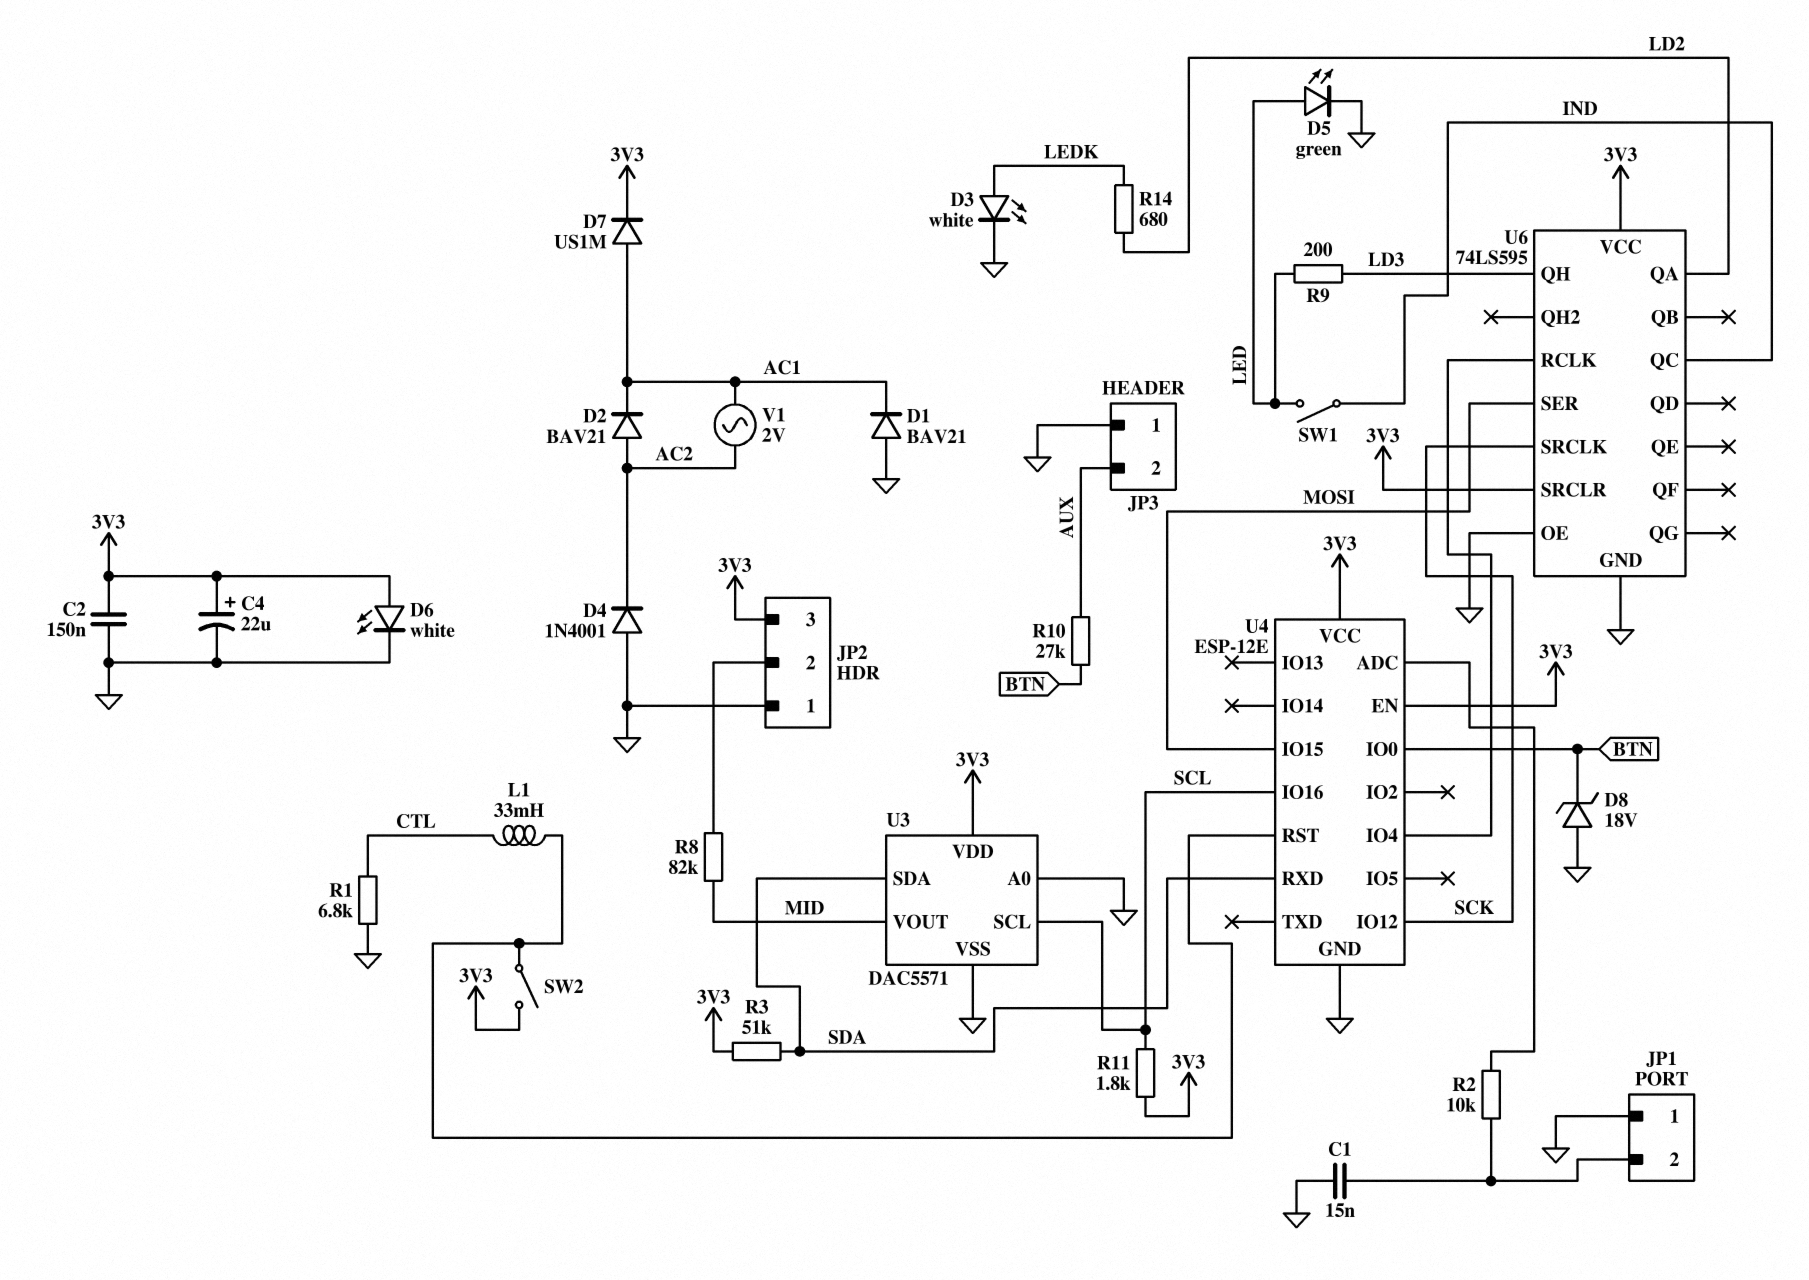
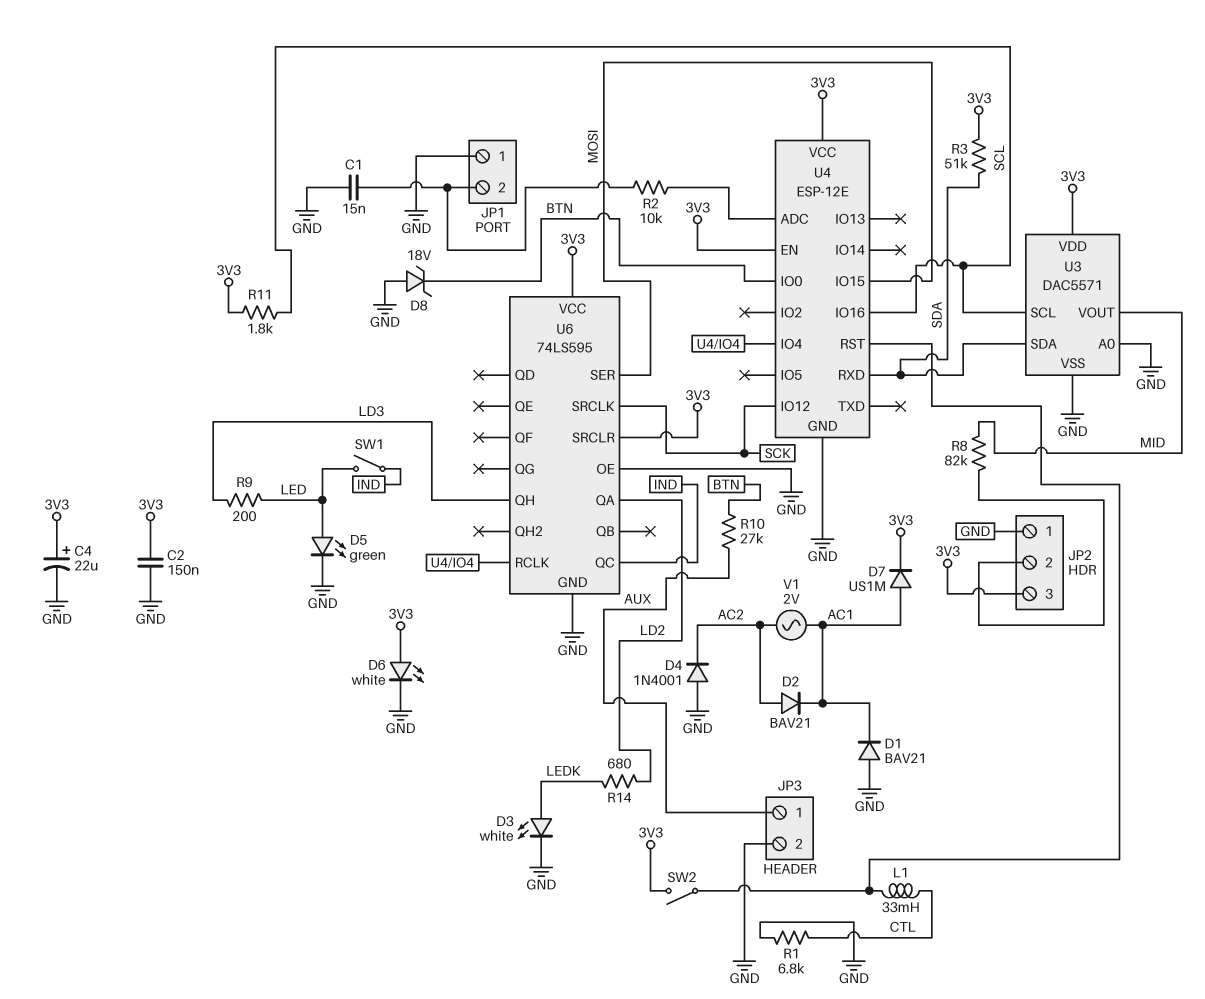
JP3 pin 1: GND -> AUX
JP3 pin 2: AUX -> GND

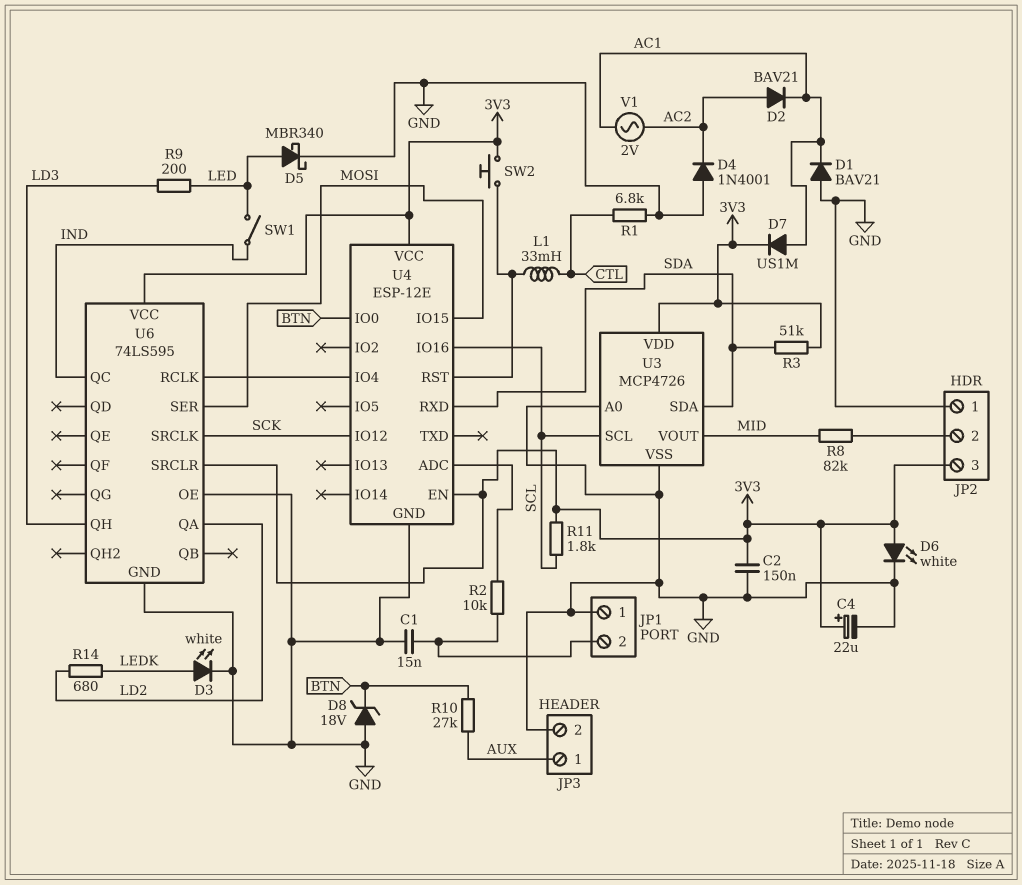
D5: LED green (A LED, K GND) -> schottky MBR340 (A LED, K GND)
SW2: switch (3V3, U4/RST) -> button (3V3, U4/RST)
U3: DAC5571 -> MCP4726

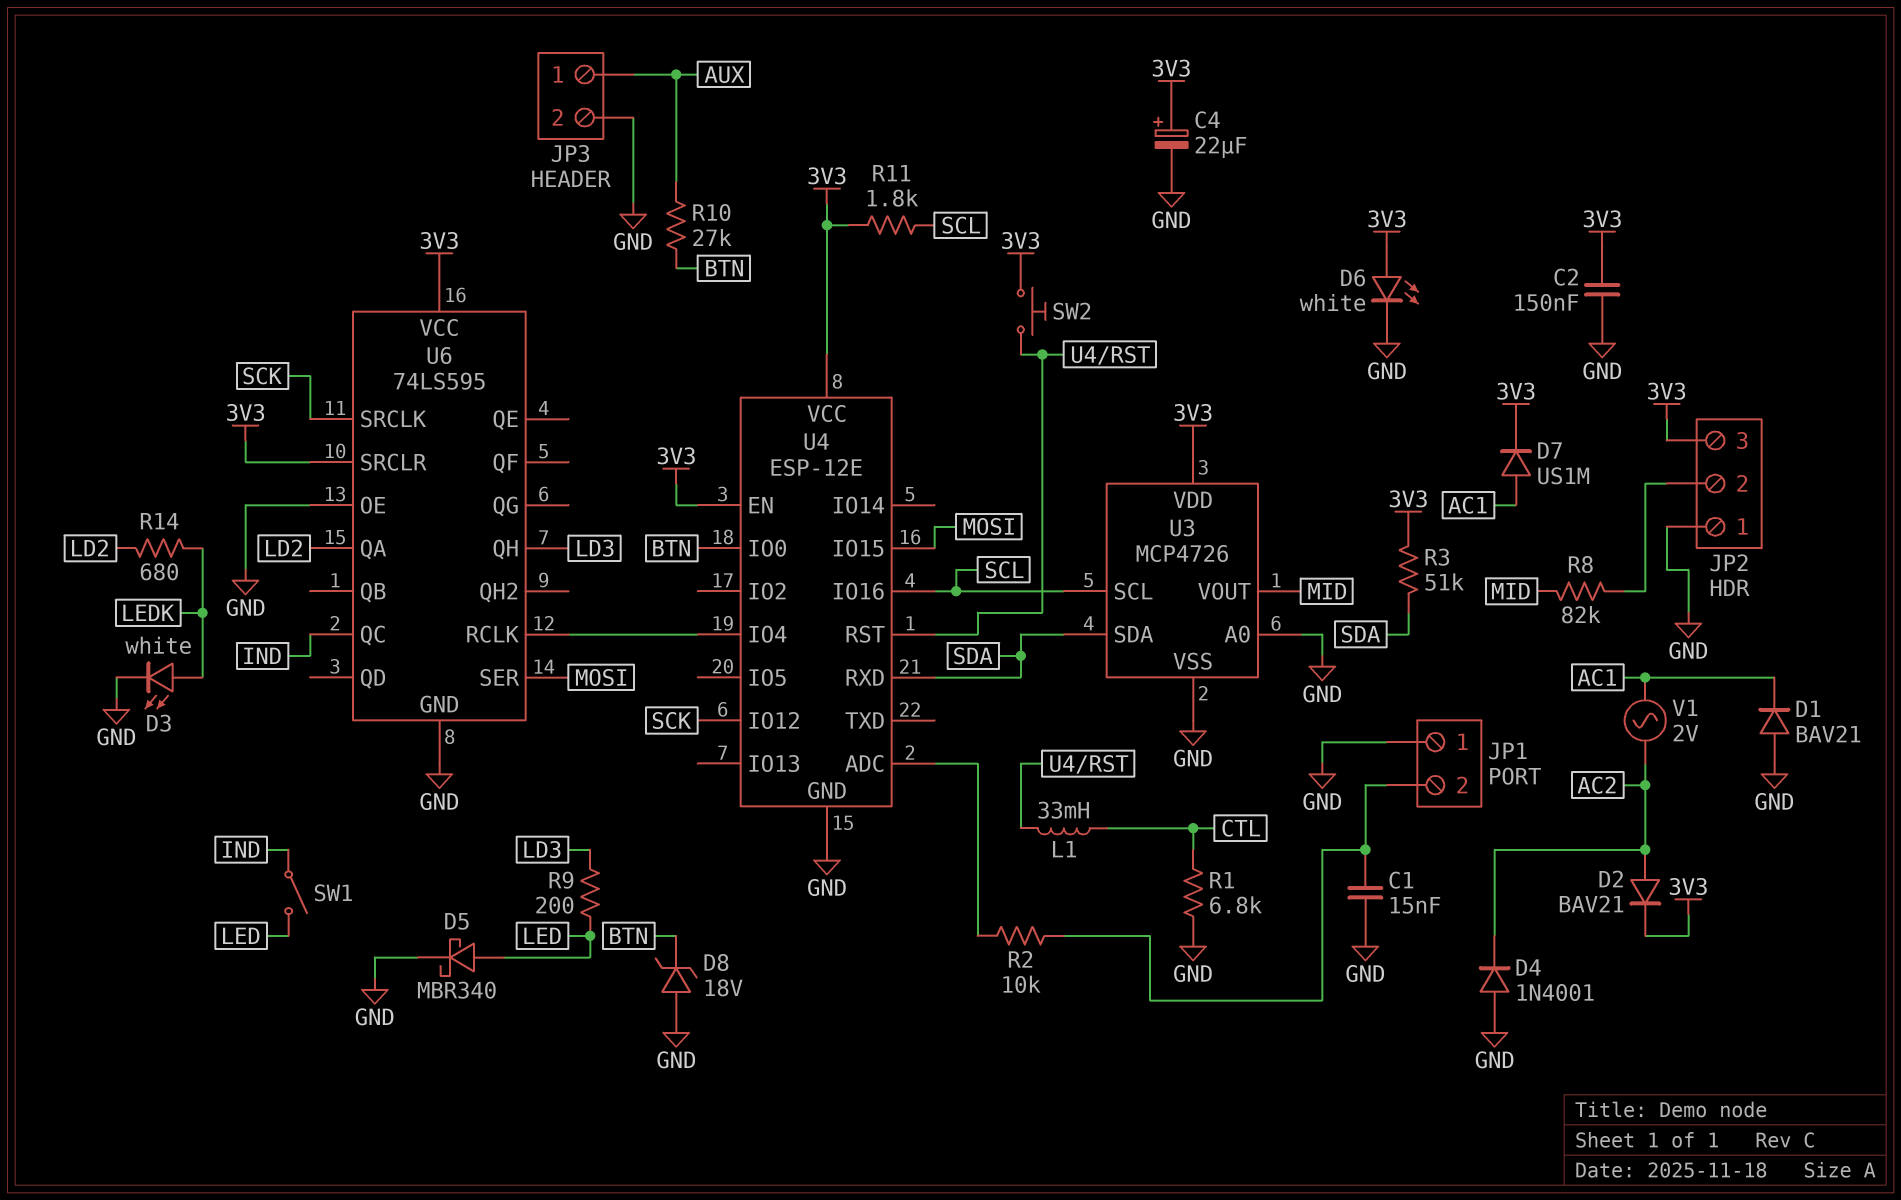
D2: diode BAV21 (A AC2, K AC1) -> diode BAV21 (A AC2, K 3V3)

